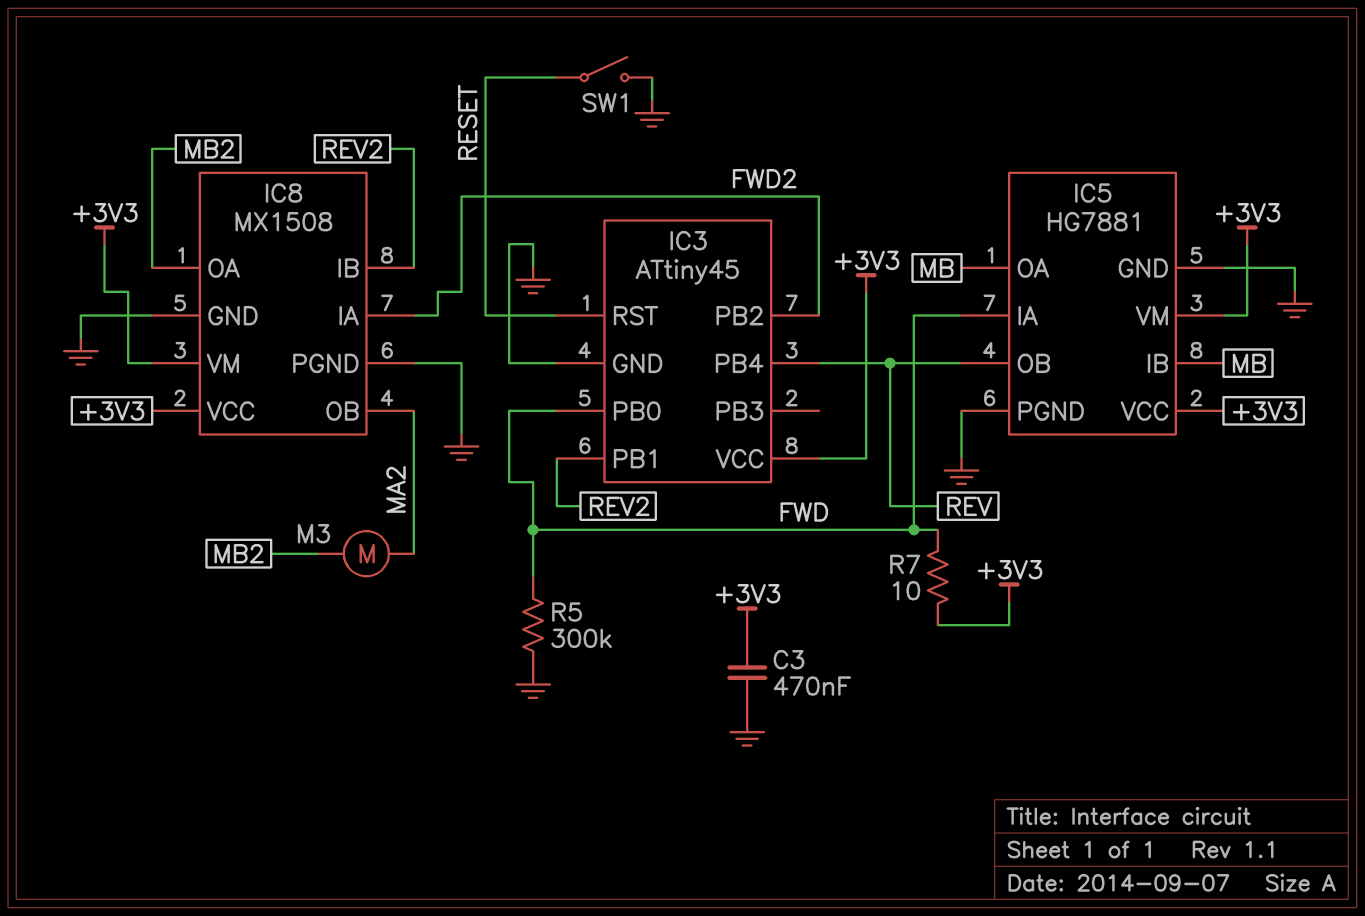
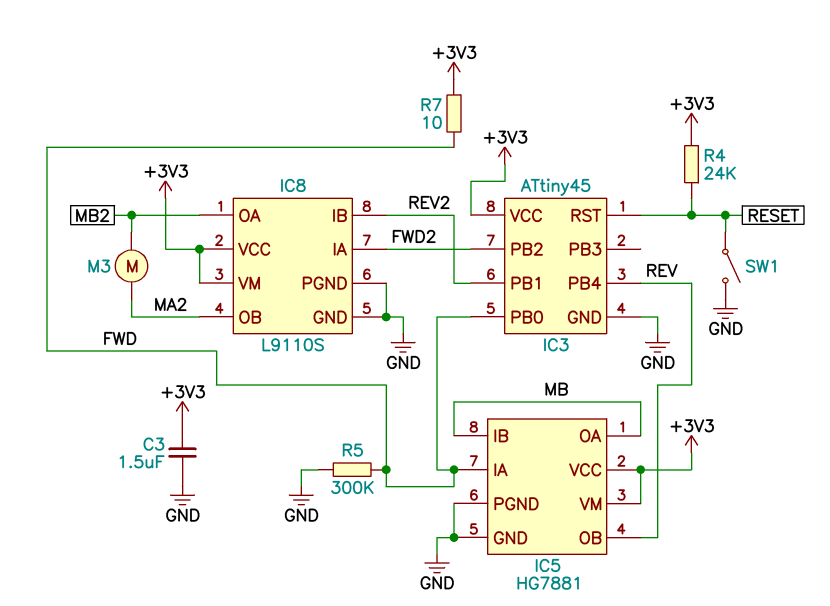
C3: 470nF (+3V3, GND) -> 1.5uF (+3V3, GND)
IC8: MX1508 -> L9110S
R4: none -> 24k (+3V3, RESET)

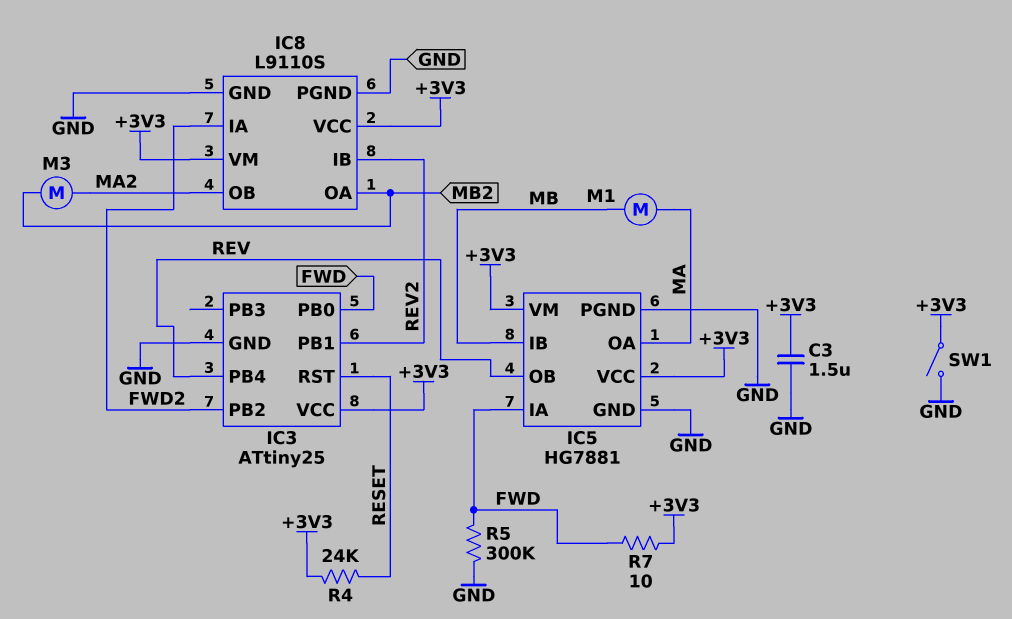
IC3: ATtiny45 -> ATtiny25
IC5 pin OA: MB -> MA
M1: none -> motor (MA, MB)
SW1: switch (GND, RESET) -> switch (+3V3, GND)

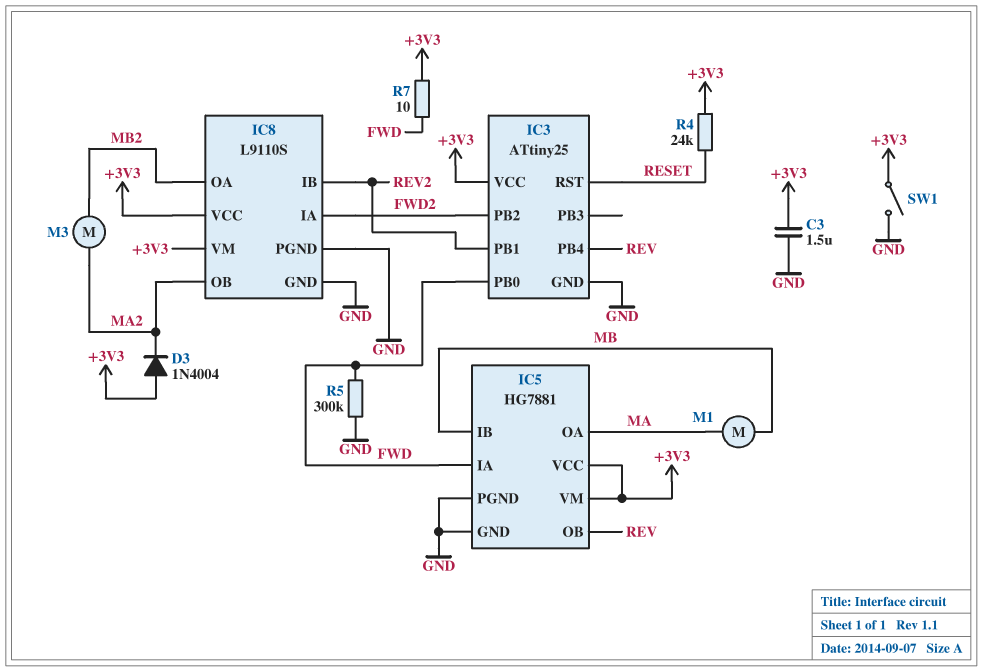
D3: none -> diode 1N4004 (A +3V3, K MA2)

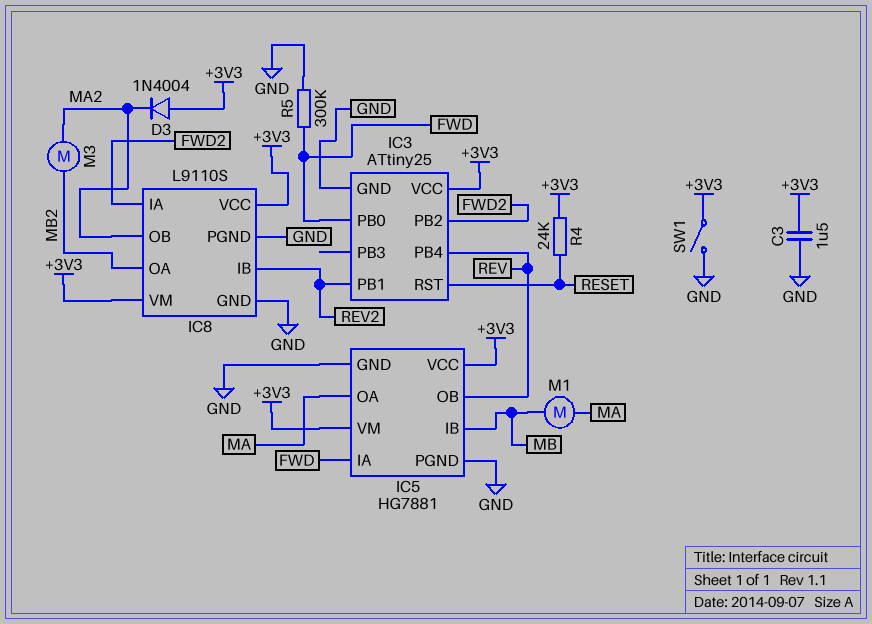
R7: 10 (+3V3, FWD) -> none

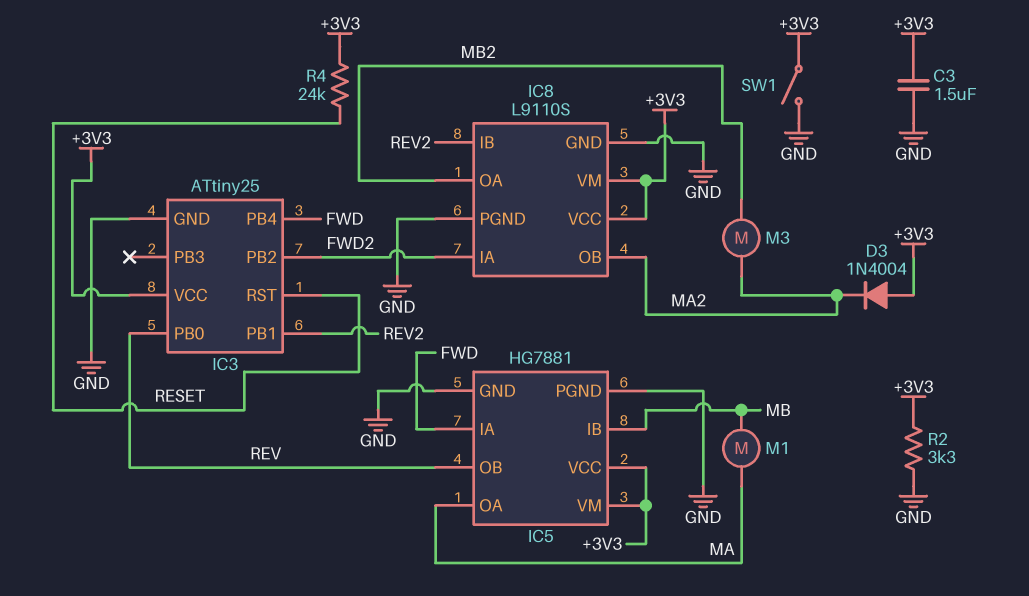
IC3 pin PB0: FWD -> REV
IC3 pin PB4: REV -> FWD
R2: none -> 3.3k (+3V3, GND)
R5: 300k (FWD, GND) -> none

